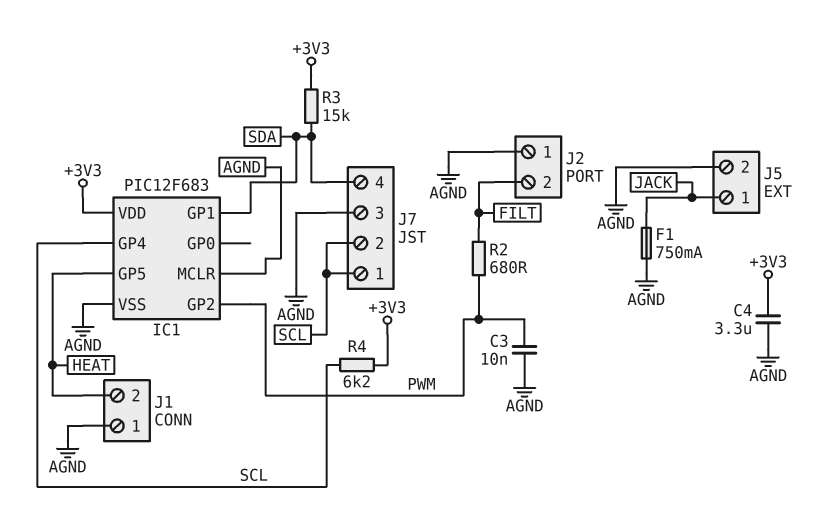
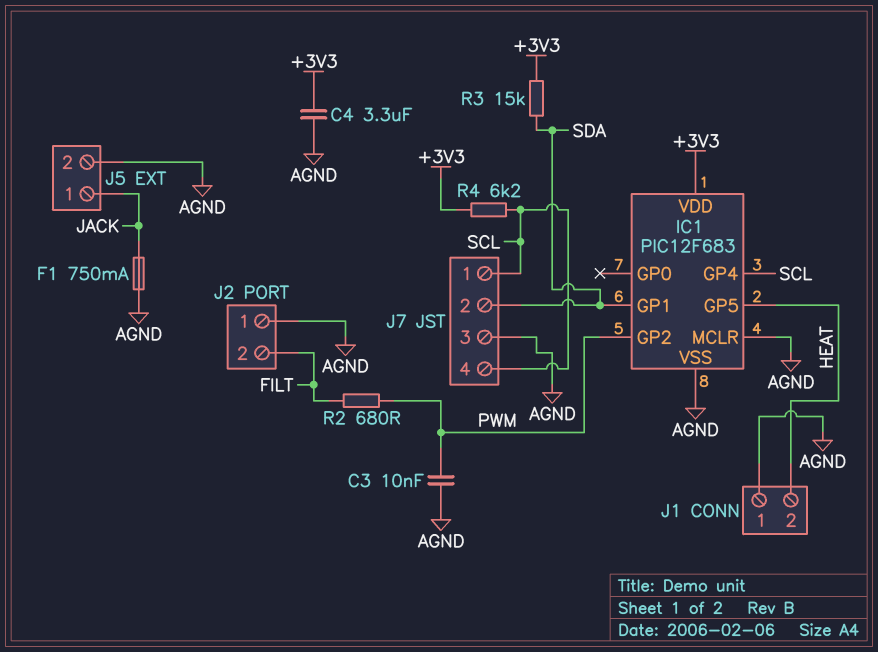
J7 pin 2: SCL -> SDA
J7 pin 4: SDA -> SCL

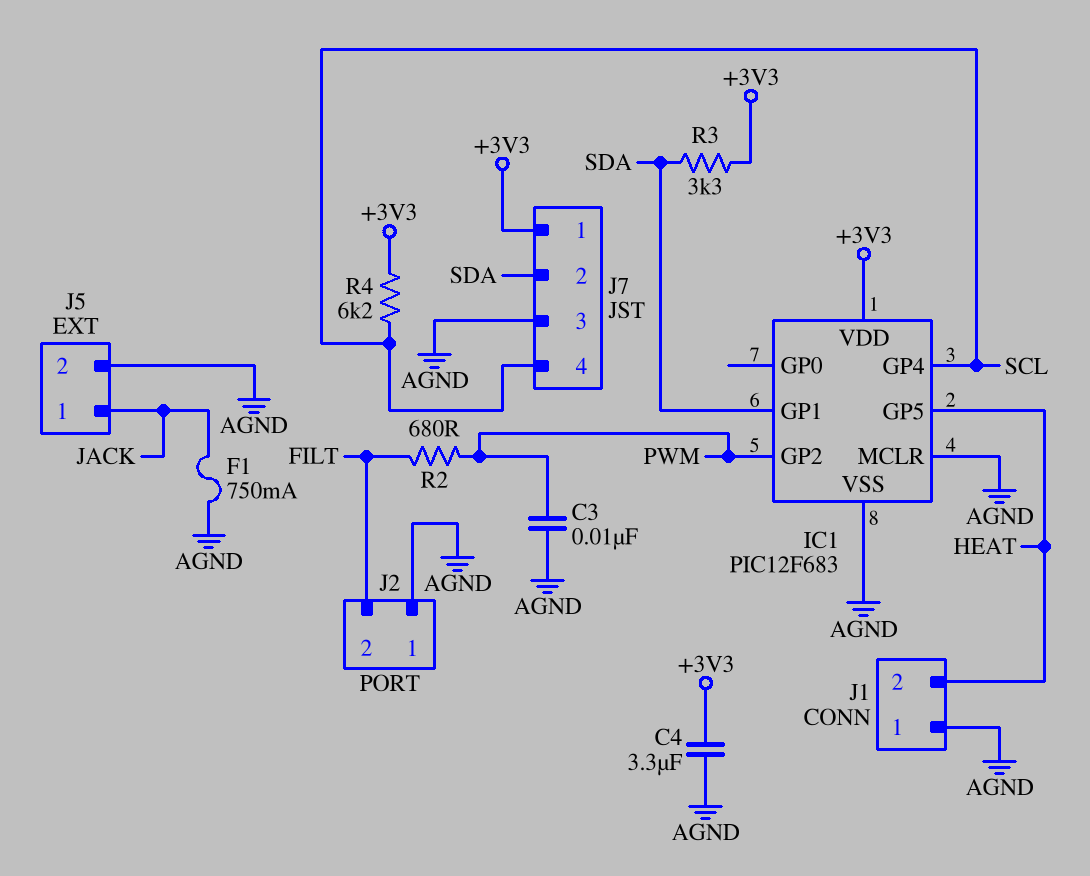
J7 pin 1: SCL -> +3V3
R3: 15k (+3V3, SDA) -> 3.3k (+3V3, SDA)

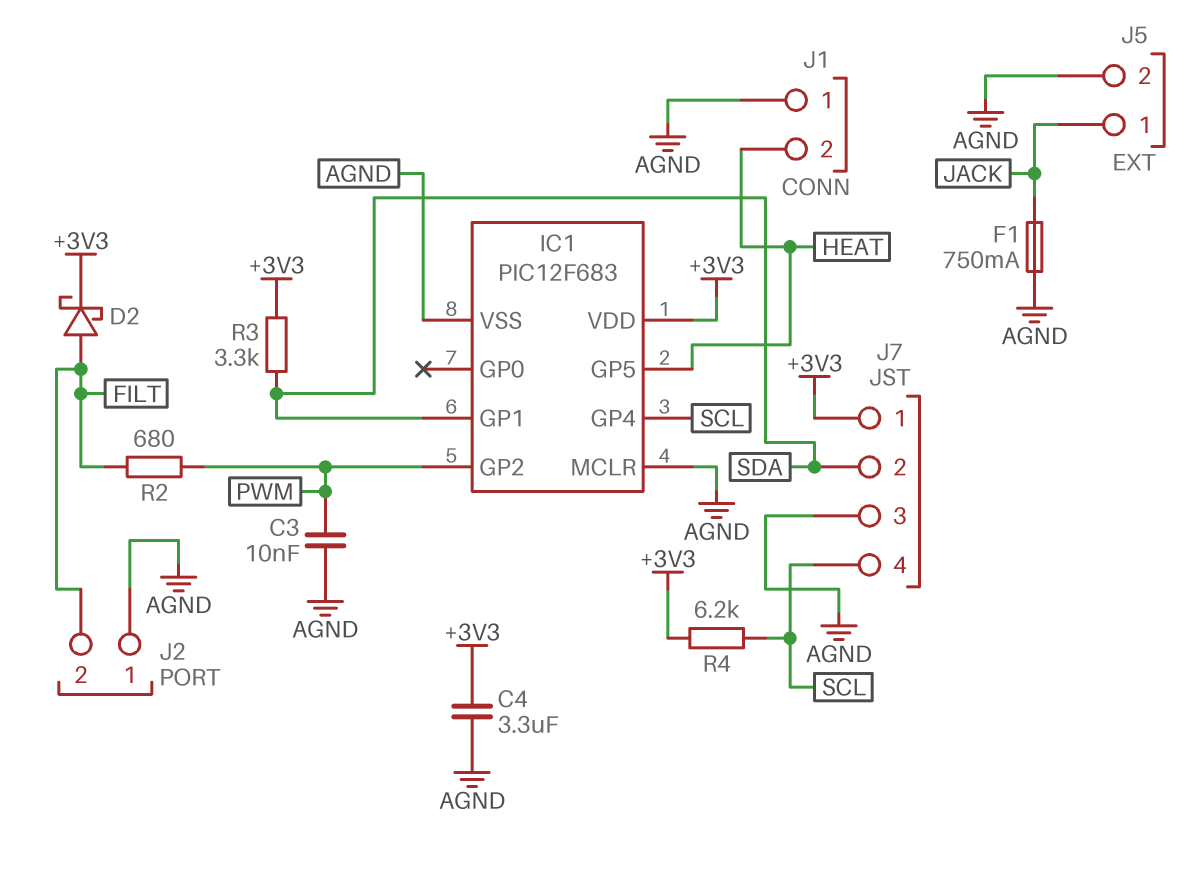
D2: none -> schottky (A FILT, K +3V3)

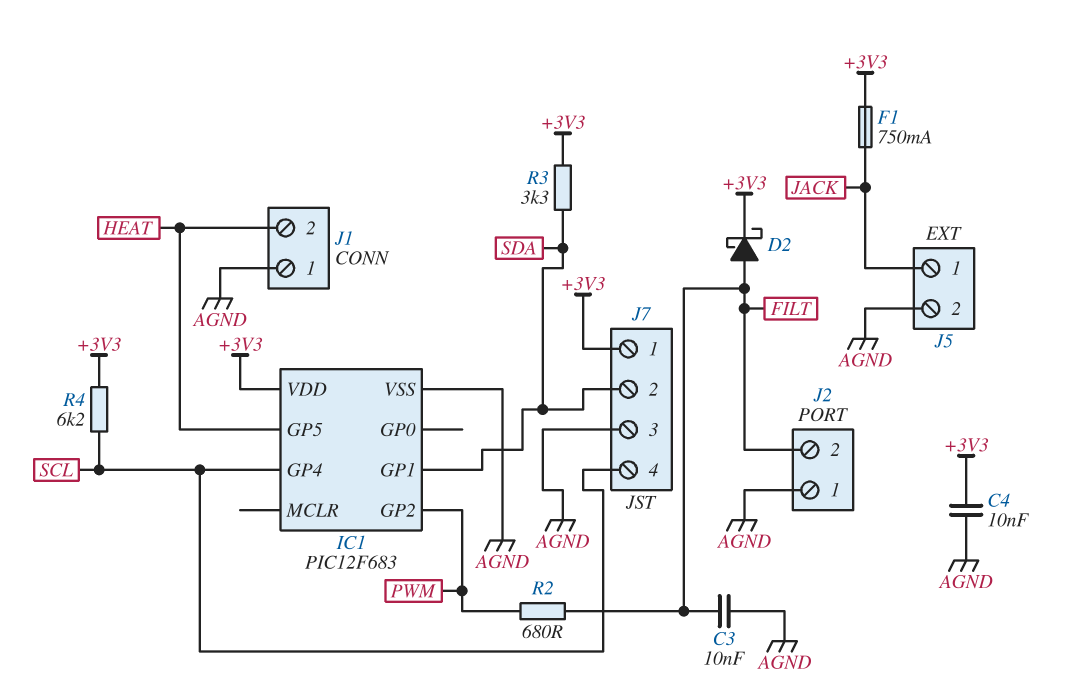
C3: 10nF (AGND, PWM) -> 10nF (AGND, FILT)
C4: 3.3uF (+3V3, AGND) -> 10nF (+3V3, AGND)
F1: 750mA (AGND, JACK) -> 750mA (+3V3, JACK)
IC1 pin MCLR: AGND -> none

